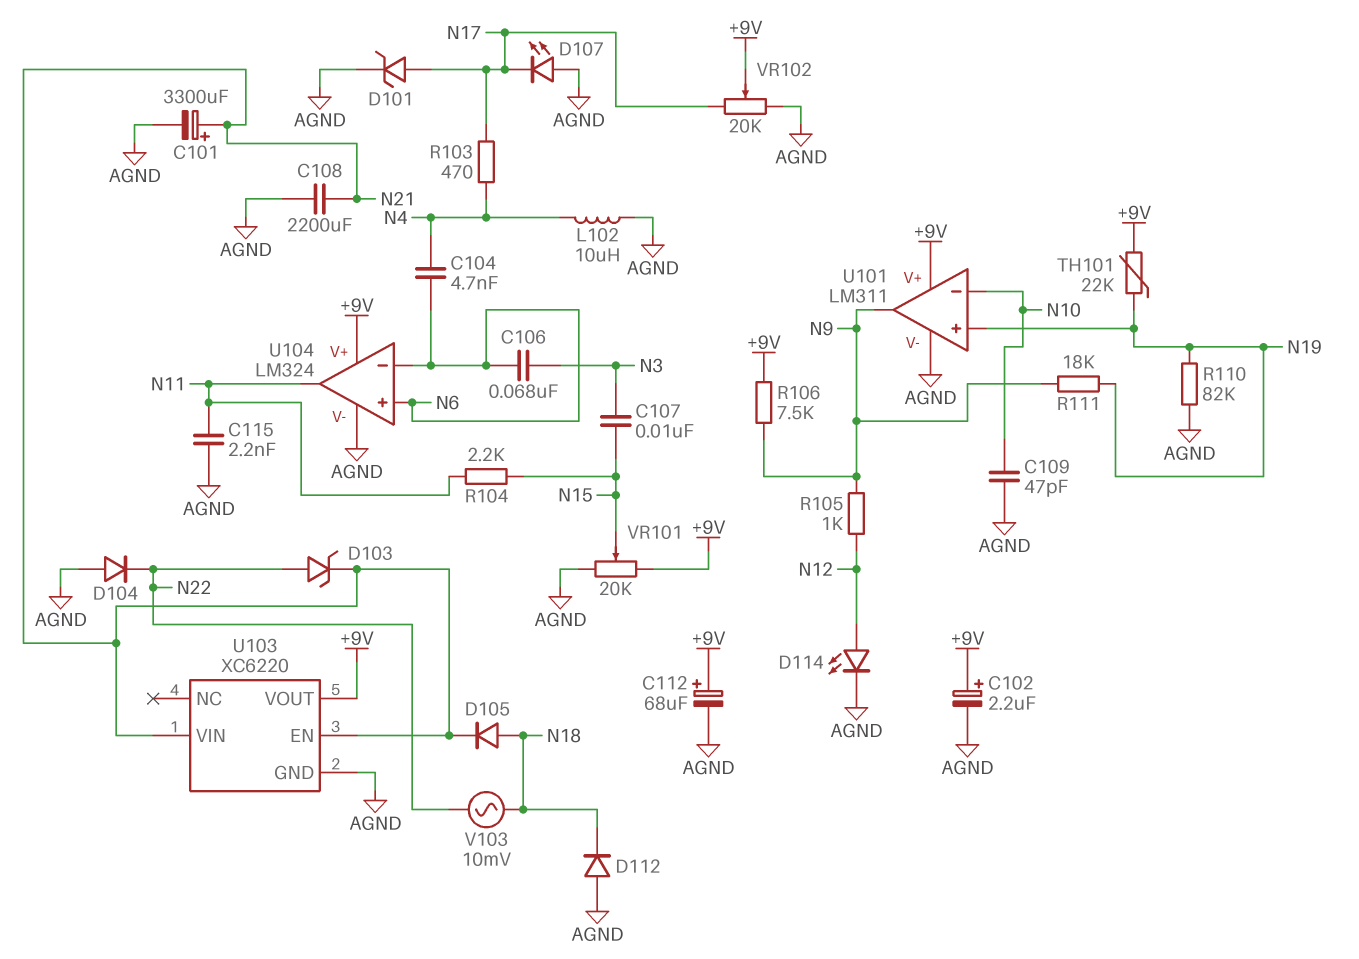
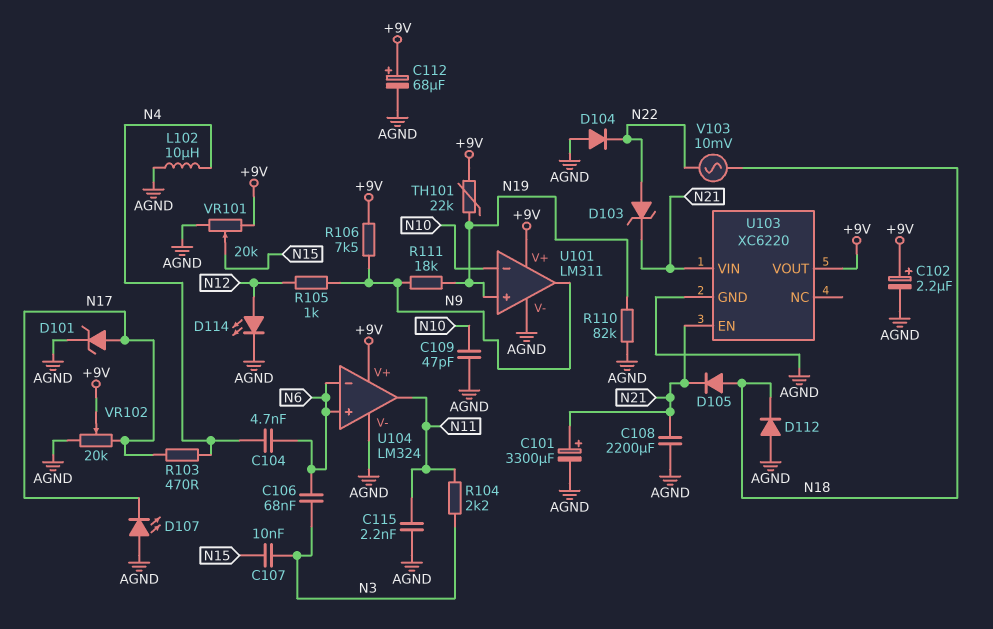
R104: 2.2k (N11, N15) -> 2.2k (N3, N11)

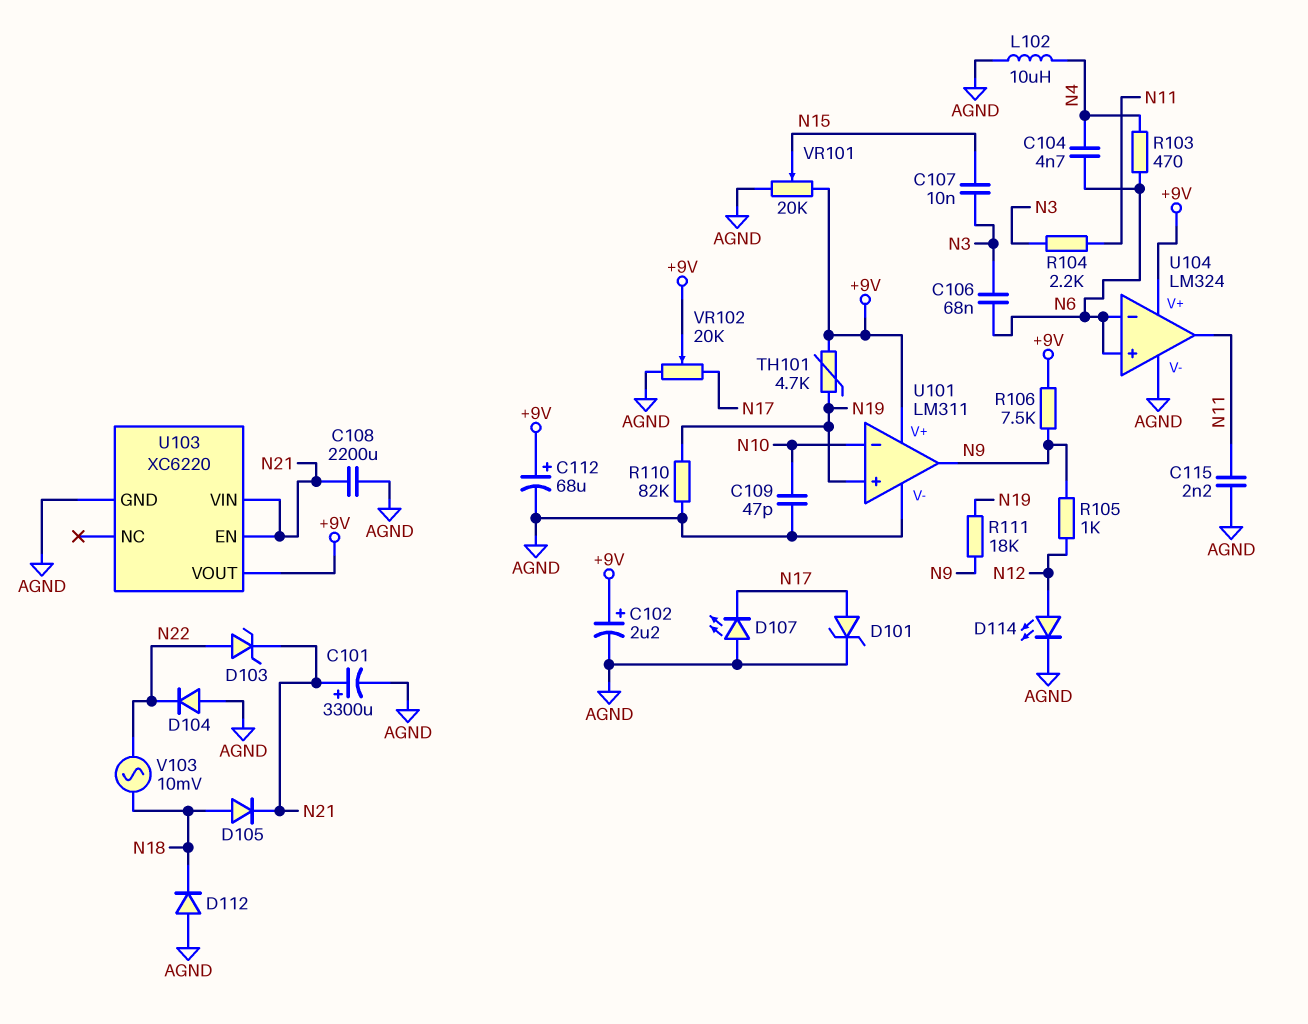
R103: 470 (N4, N17) -> 470 (N4, N6)
TH101: 22k (+9V, N19) -> 4.7k (+9V, N19)

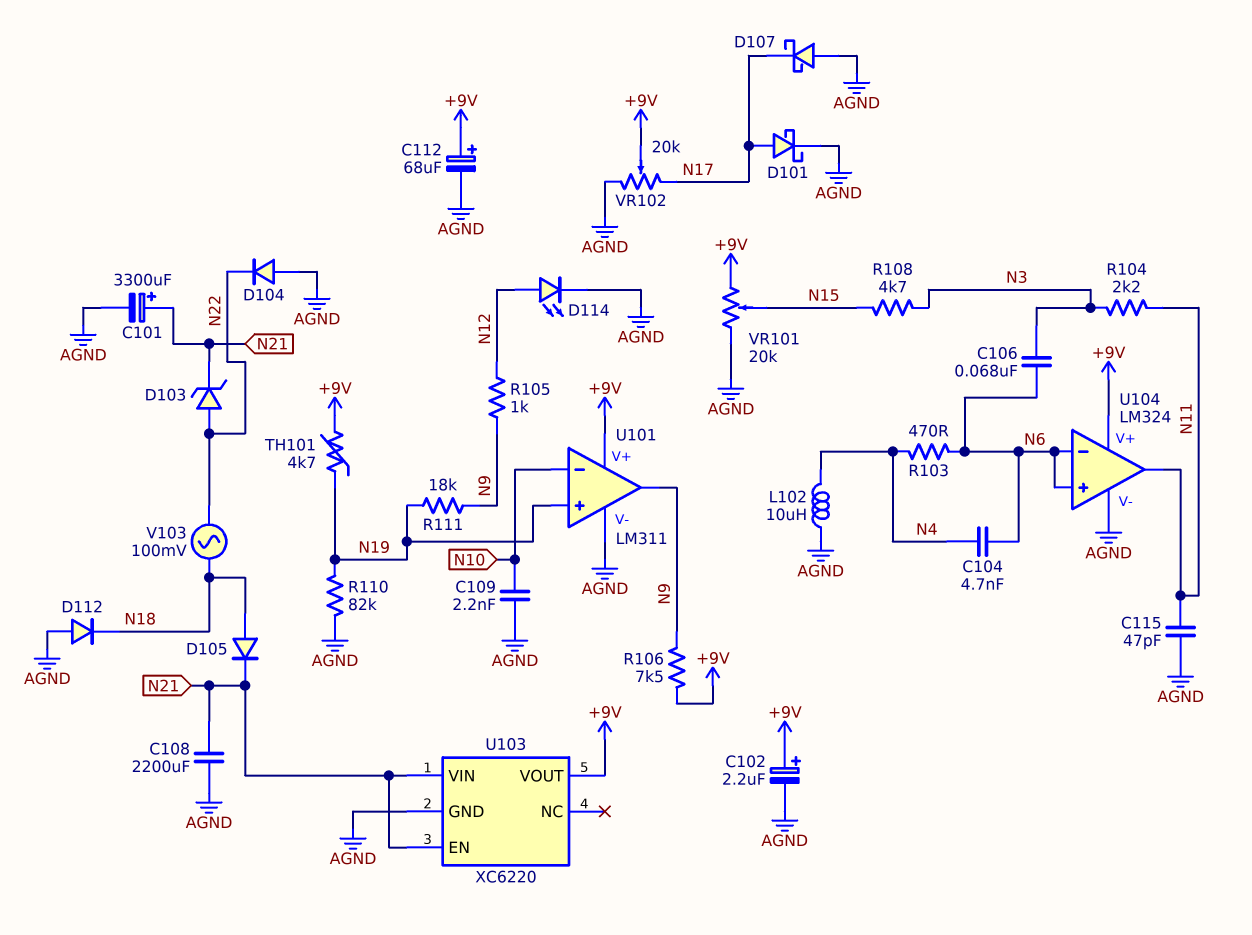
C107: 10nF (N3, N15) -> none
C109: 47pF (AGND, N10) -> 2.2nF (AGND, N10)
C115: 2.2nF (AGND, N11) -> 47pF (AGND, N11)
D101: zener (A N17, K AGND) -> schottky (A N17, K AGND)
D107: LED (A AGND, K N17) -> schottky (A AGND, K N17)
R108: none -> 4.7k (N3, N15)
V103: AC 10mV (N18, N22) -> AC 100mV (N18, N22)

